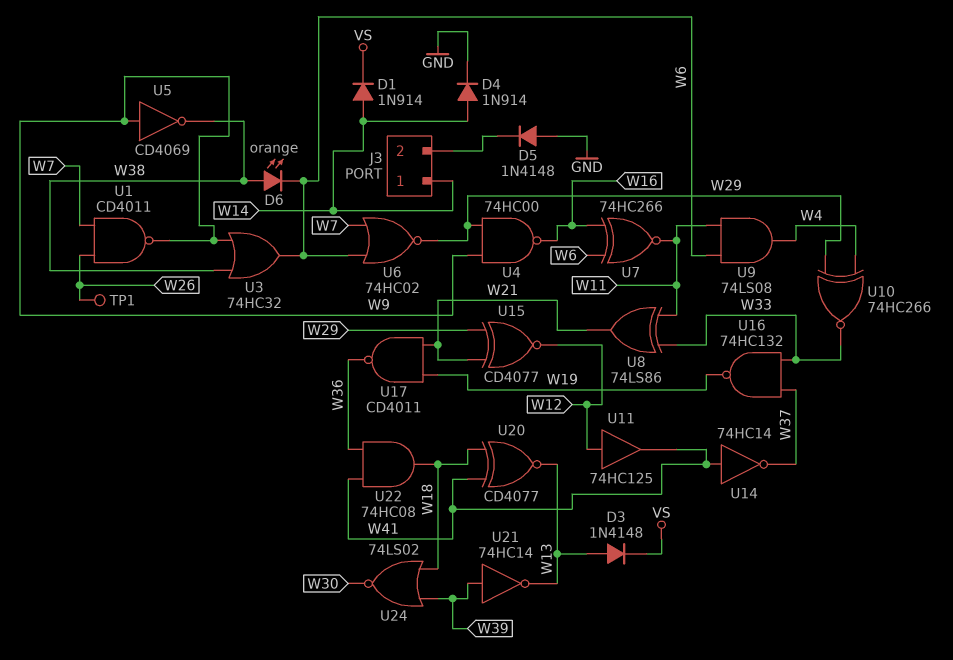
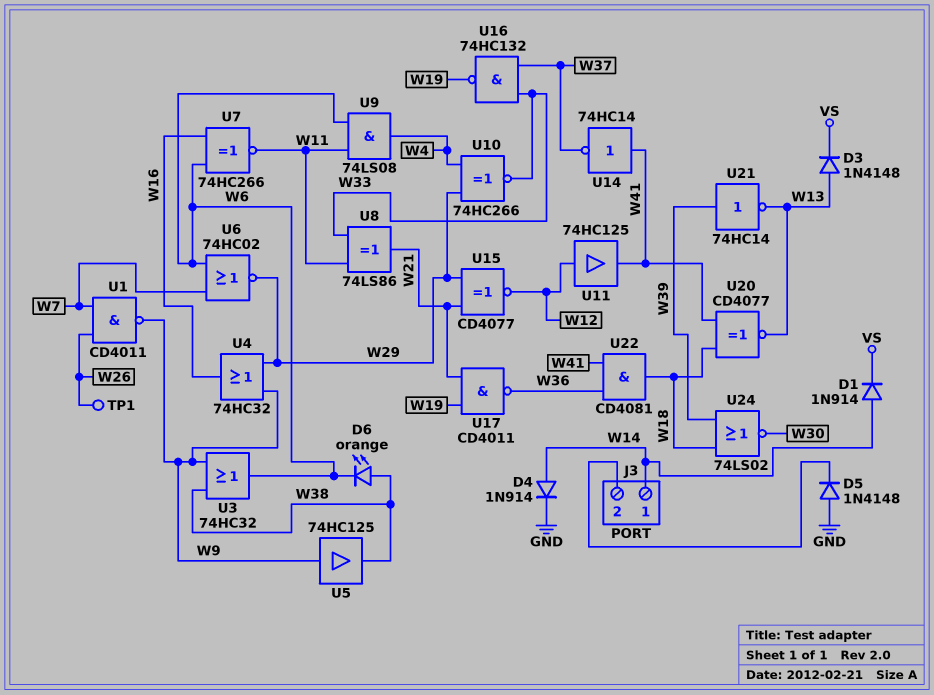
U4: NAND 74HC00 (in W9, in W29, out W16) -> OR 74HC32 (in W9, in W29, out W16)
U5: NOT CD4069 (in W9, out W38) -> buffer 74HC125 (in W9, out W38)
U22: AND 74HC08 (in W36, in W41, out W18) -> AND CD4081 (in W36, in W41, out W18)

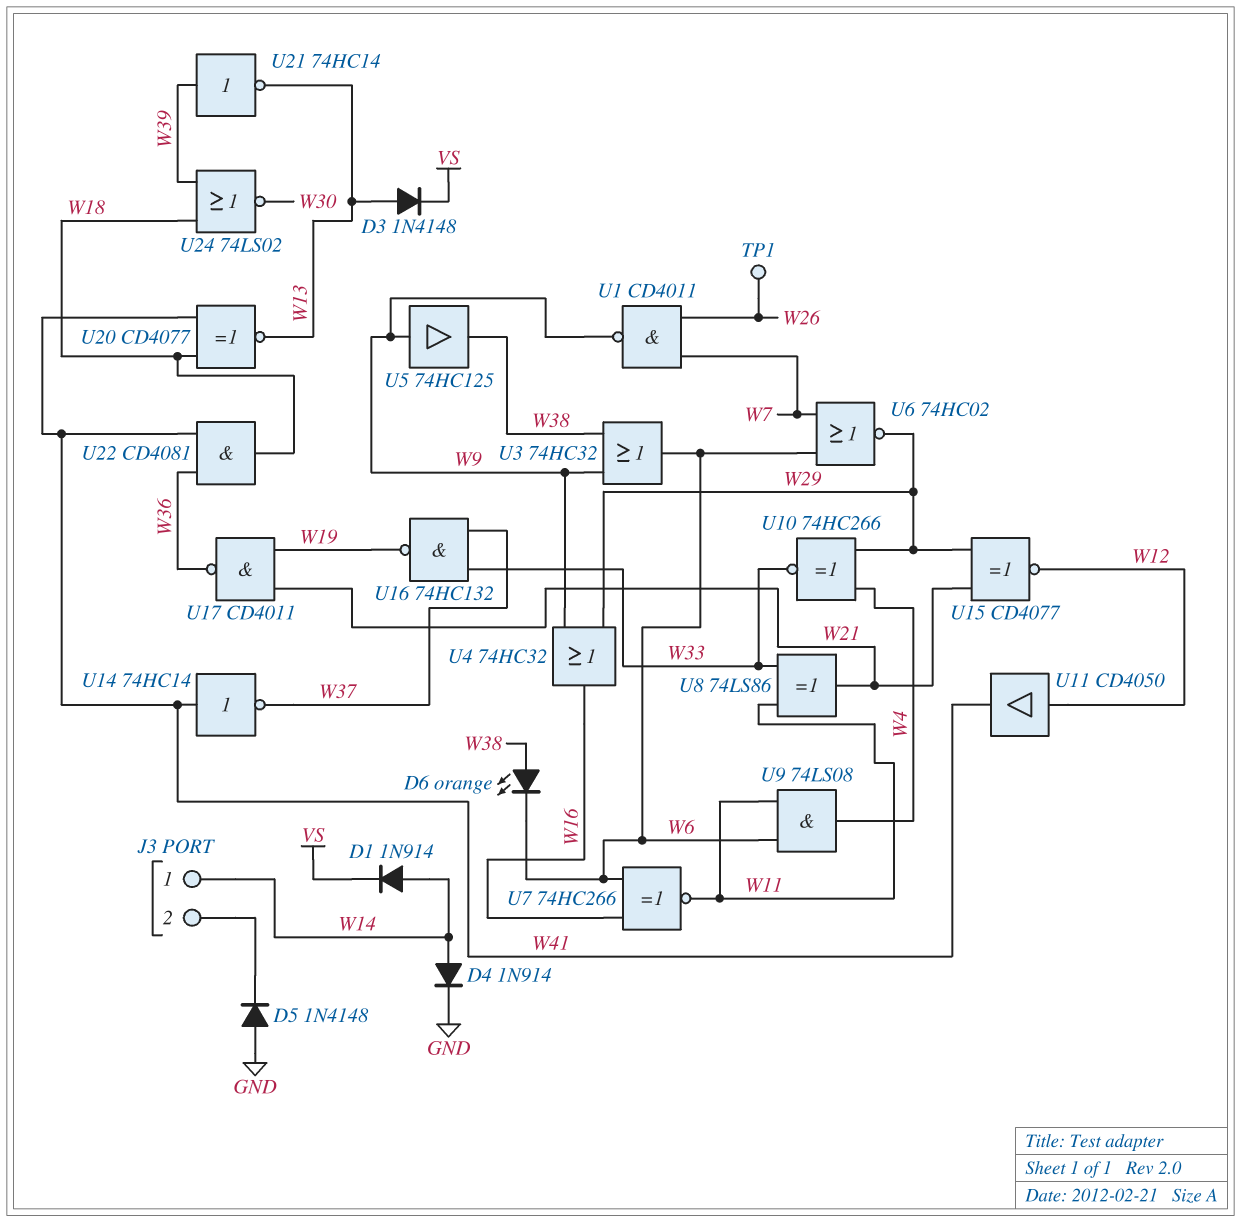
U11: buffer 74HC125 (in W12, out W41) -> buffer CD4050 (in W12, out W41)

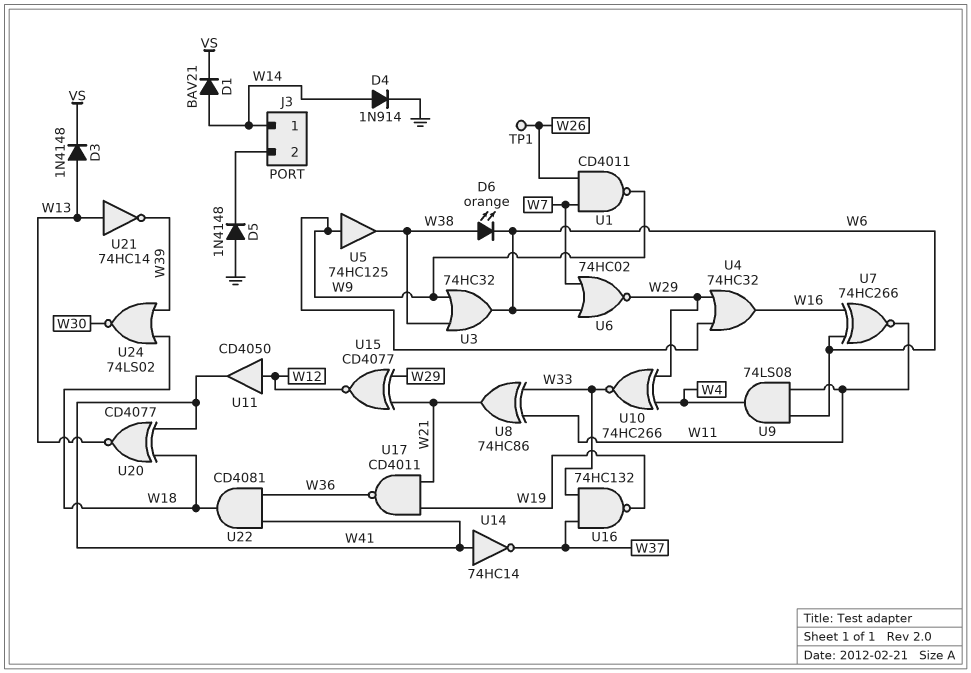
D1: diode 1N914 (A W14, K VS) -> diode BAV21 (A W14, K VS)
U8: XOR 74LS86 (in W11, in W33, out W21) -> XOR 74HC86 (in W11, in W33, out W21)
U21: NOT 74HC14 (in W39, out W13) -> NOT 74HC14 (in W13, out W39)

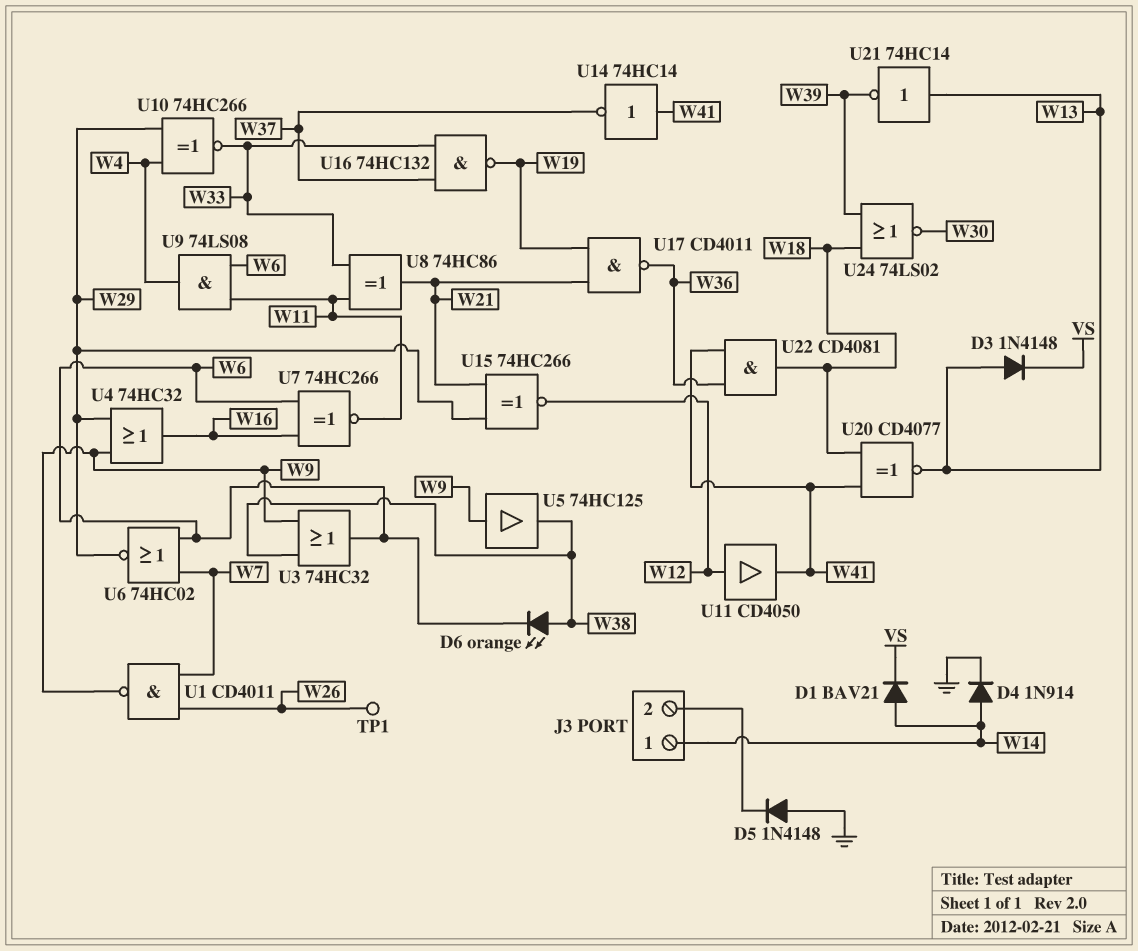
U15: XNOR CD4077 (in W21, in W29, out W12) -> XNOR 74HC266 (in W21, in W29, out W12)

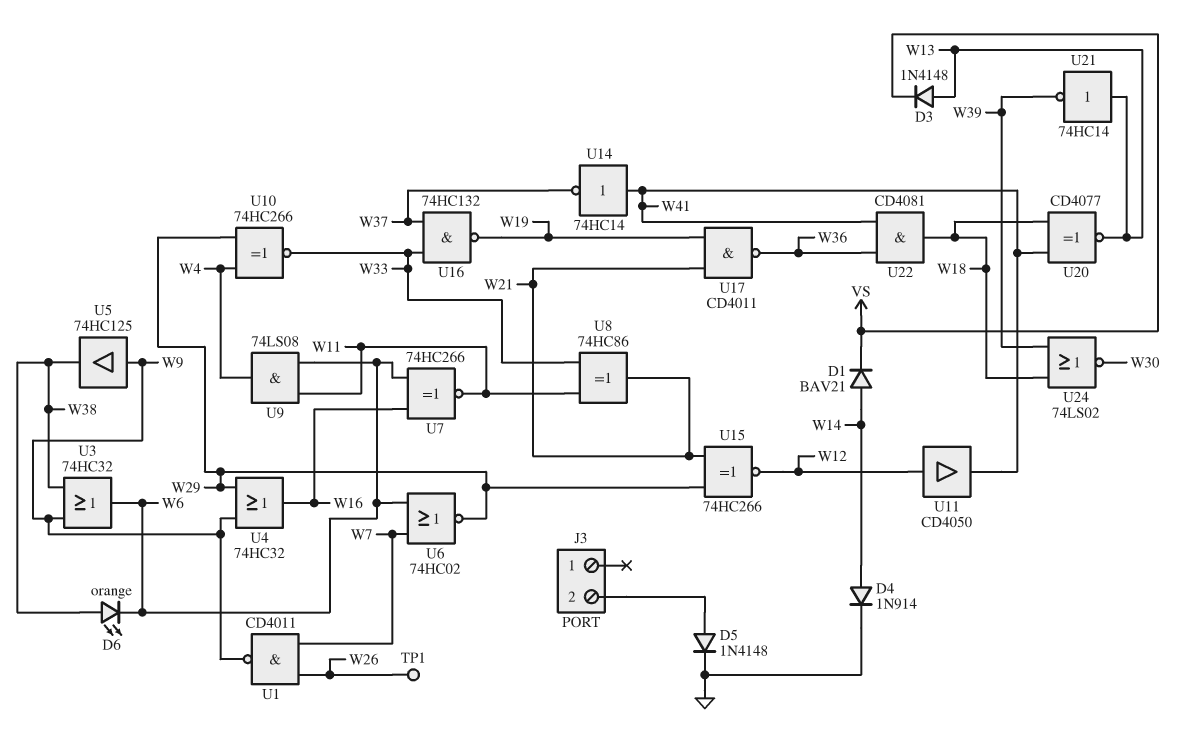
D5: diode 1N4148 (A GND, K J3/2) -> diode 1N4148 (A J3/2, K GND)
J3 pin 1: W14 -> none

